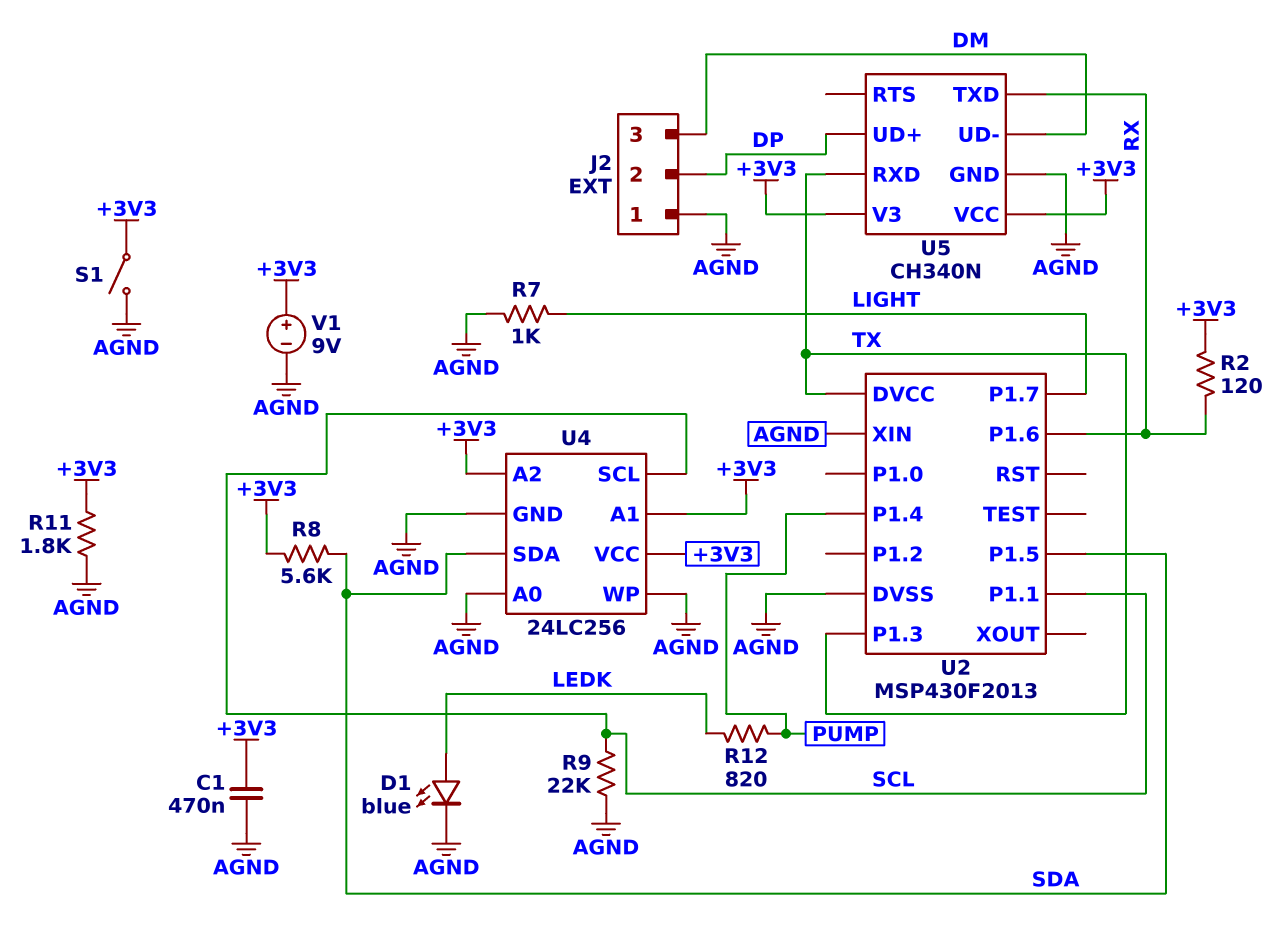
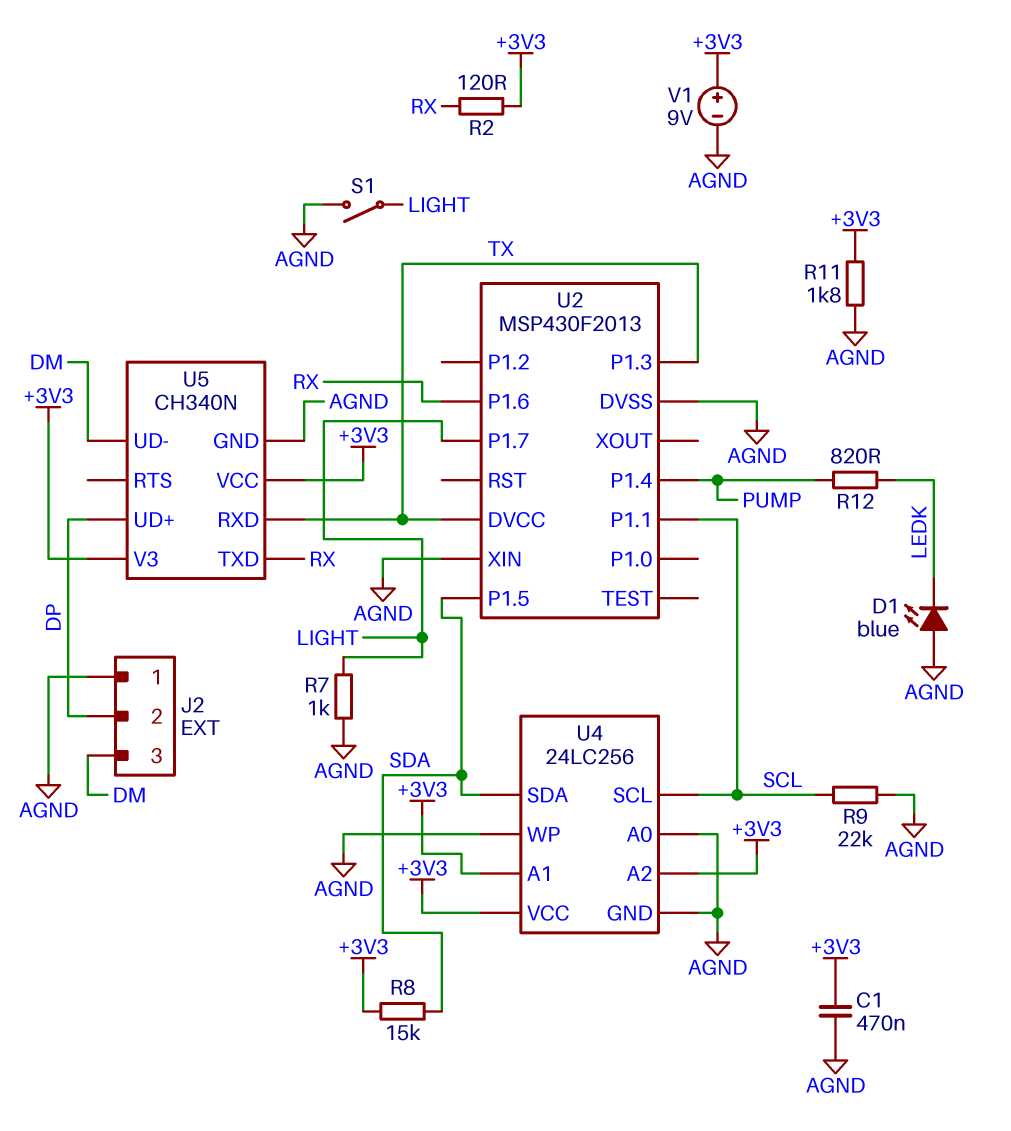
D1: LED blue (A LEDK, K AGND) -> LED blue (A AGND, K LEDK)
R8: 5.6k (+3V3, SDA) -> 15k (+3V3, SDA)
S1: switch (+3V3, AGND) -> switch (AGND, LIGHT)

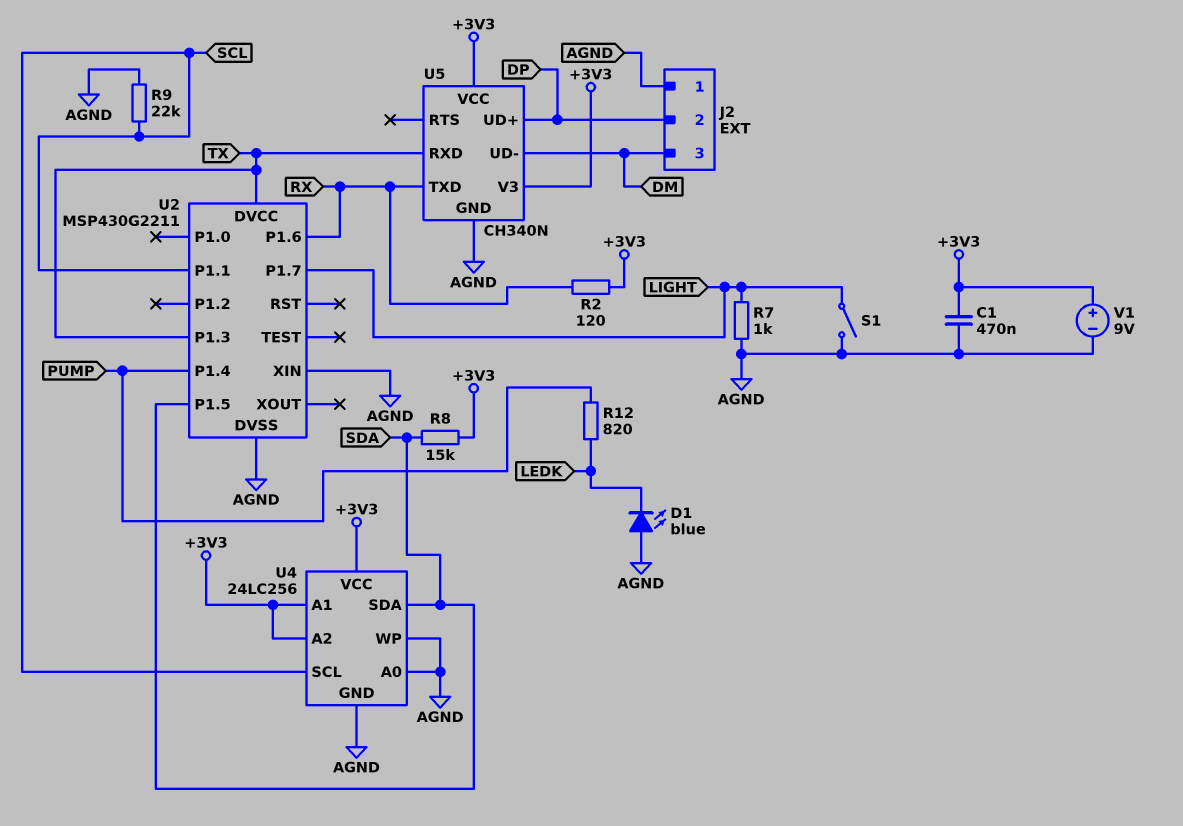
R11: 1.8k (+3V3, AGND) -> none
U2: MSP430F2013 -> MSP430G2211

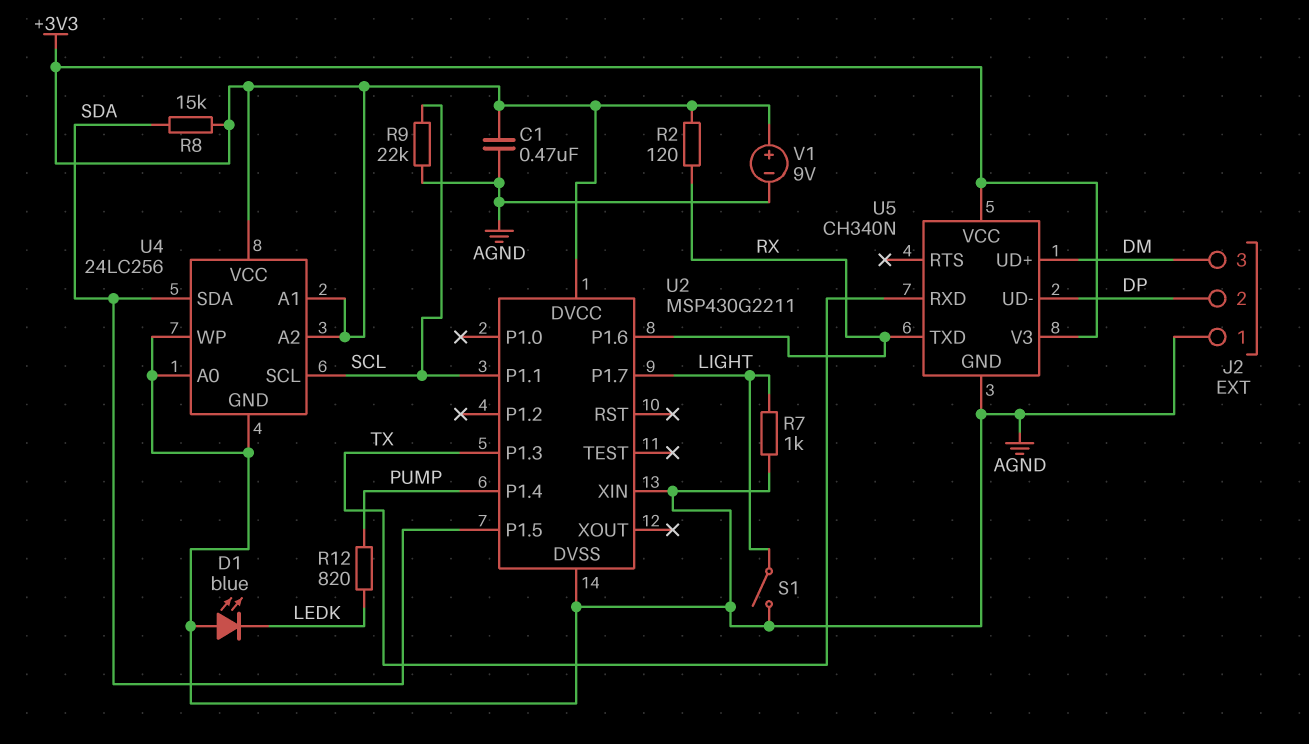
U2 pin DVCC: TX -> +3V3
U5 pin UD+: DP -> DM
U5 pin UD-: DM -> DP

